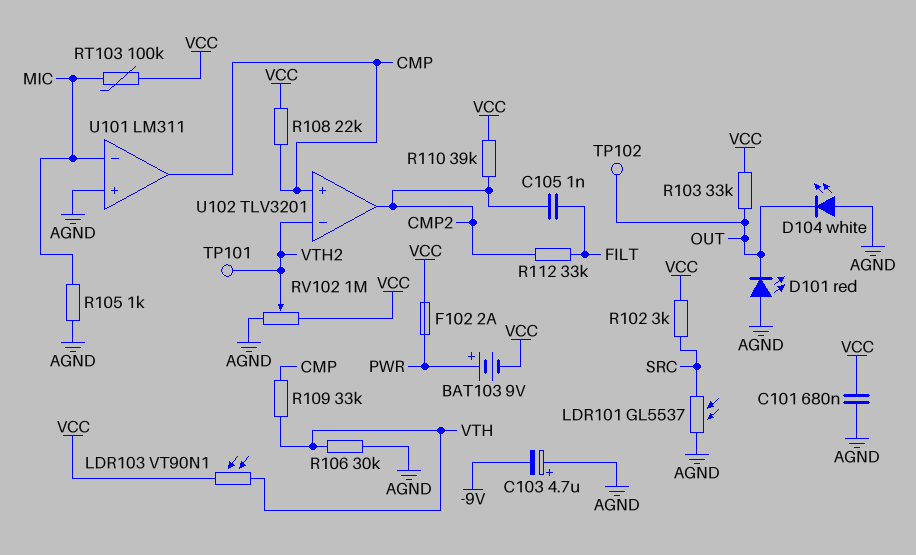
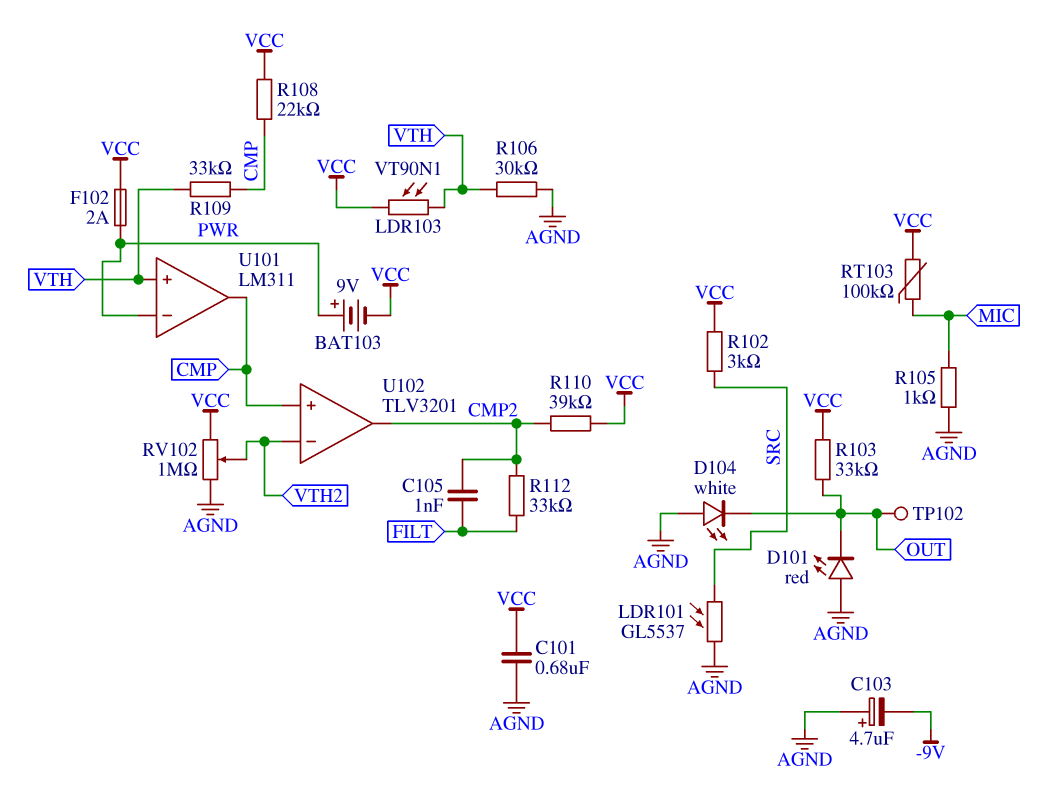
TP101: test point (VTH2) -> none
U101 pin in+: AGND -> VTH
U101 pin in-: MIC -> PWR

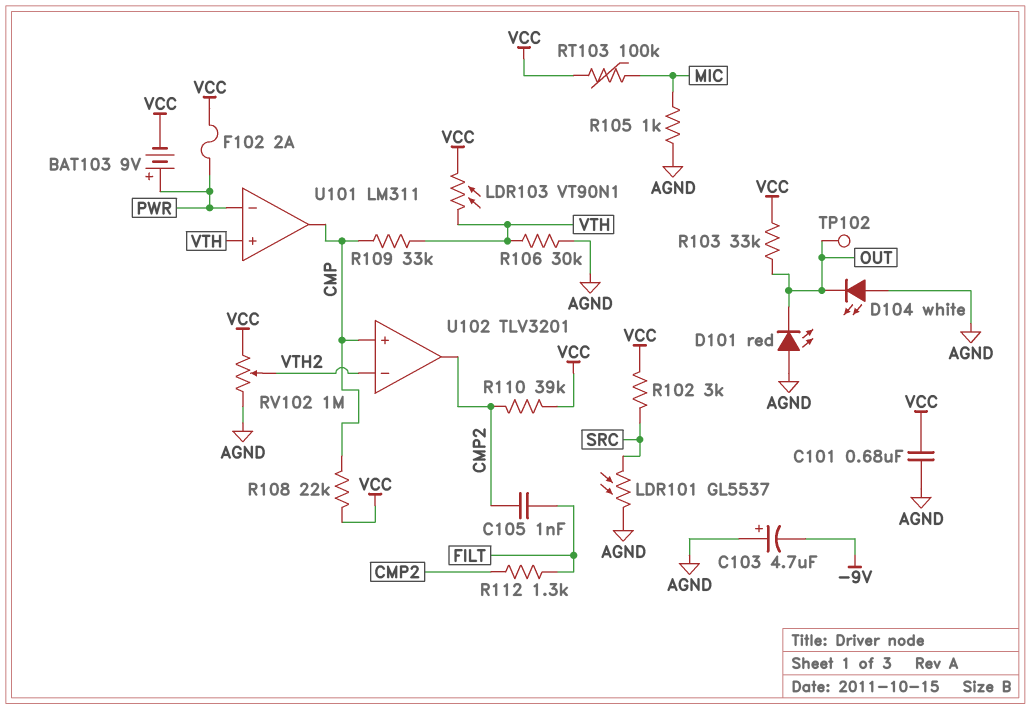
R112: 33k (CMP2, FILT) -> 1.3k (CMP2, FILT)

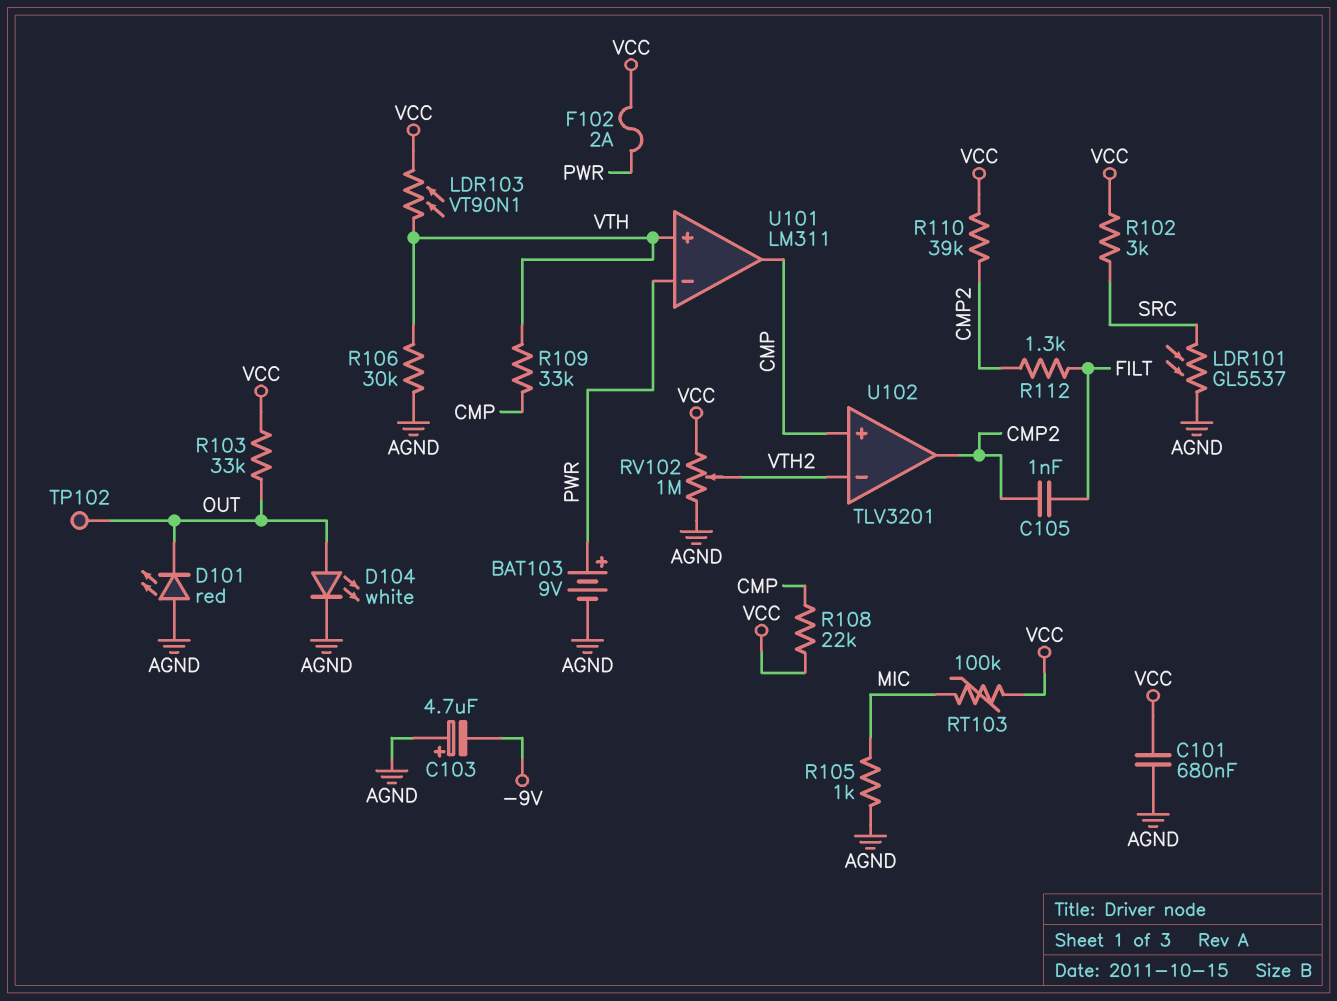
BAT103: 9V (plus PWR, minus VCC) -> 9V (plus PWR, minus AGND)
D104: LED white (A AGND, K OUT) -> LED white (A OUT, K AGND)

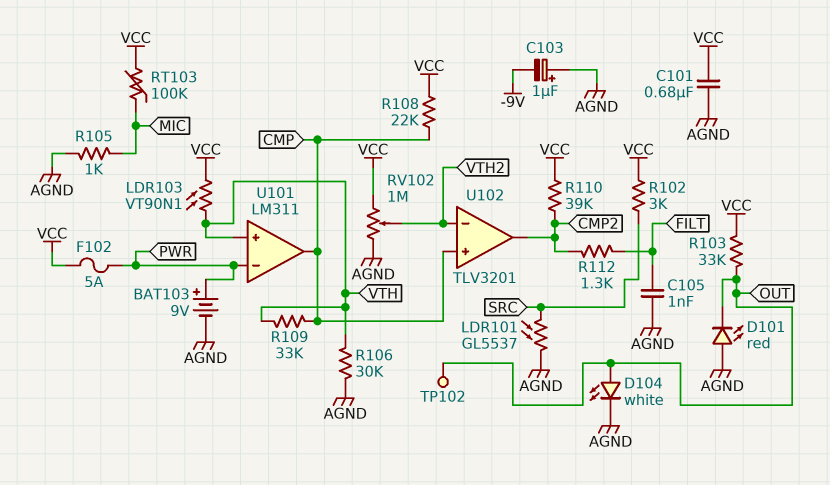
C103: 4.7uF (plus AGND, minus -9V) -> 1uF (plus AGND, minus -9V)
C105: 1nF (CMP2, FILT) -> 1nF (AGND, FILT)
F102: 2A (PWR, VCC) -> 5A (PWR, VCC)

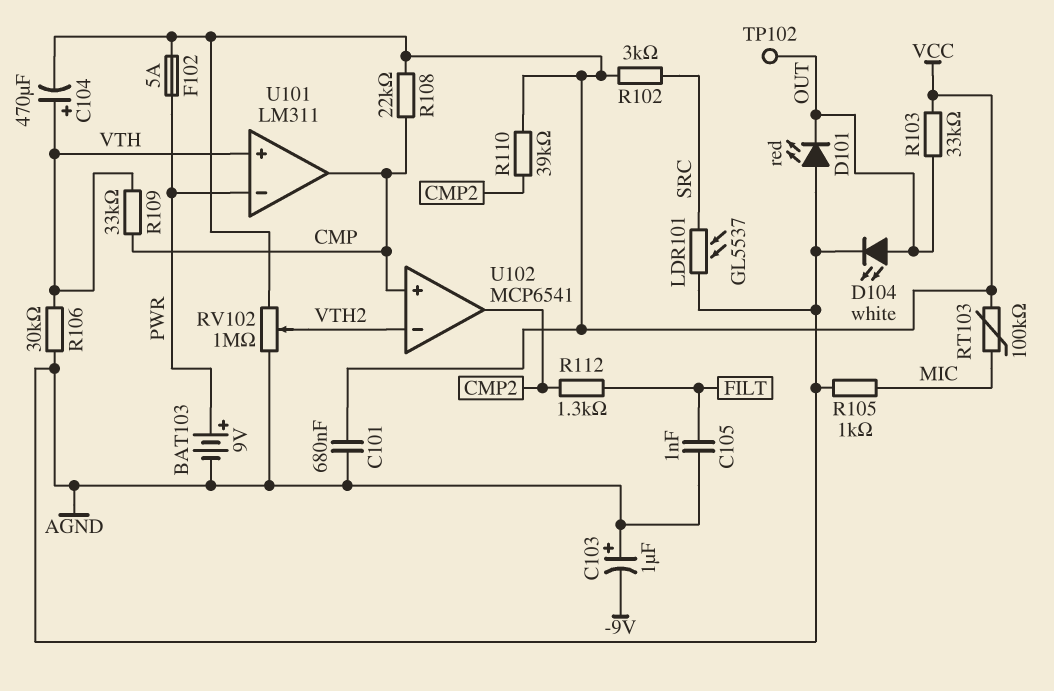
C104: none -> 470uF (plus VTH, minus VCC)
LDR103: VT90N1 (VCC, VTH) -> none
U102: TLV3201 -> MCP6541

